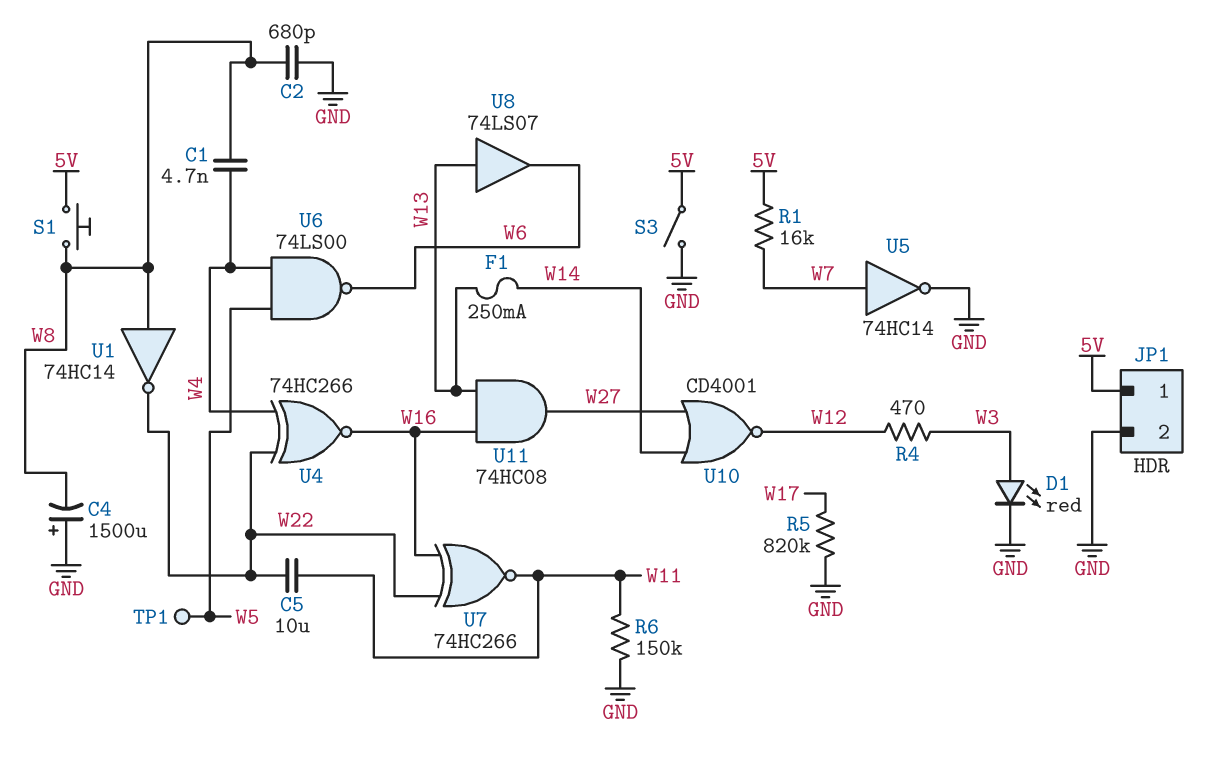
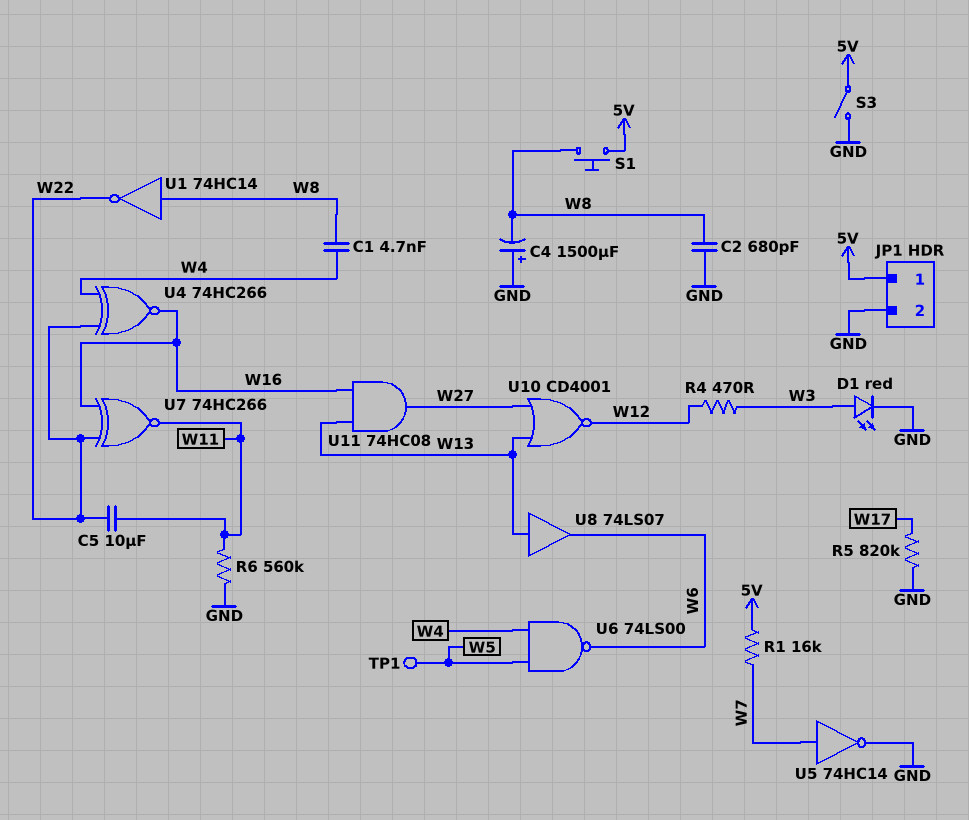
F1: 250mA (W13, W14) -> none
R6: 150k (GND, W11) -> 560k (GND, W11)
U10: NOR CD4001 (in W14, in W27, out W12) -> NOR CD4001 (in W13, in W27, out W12)

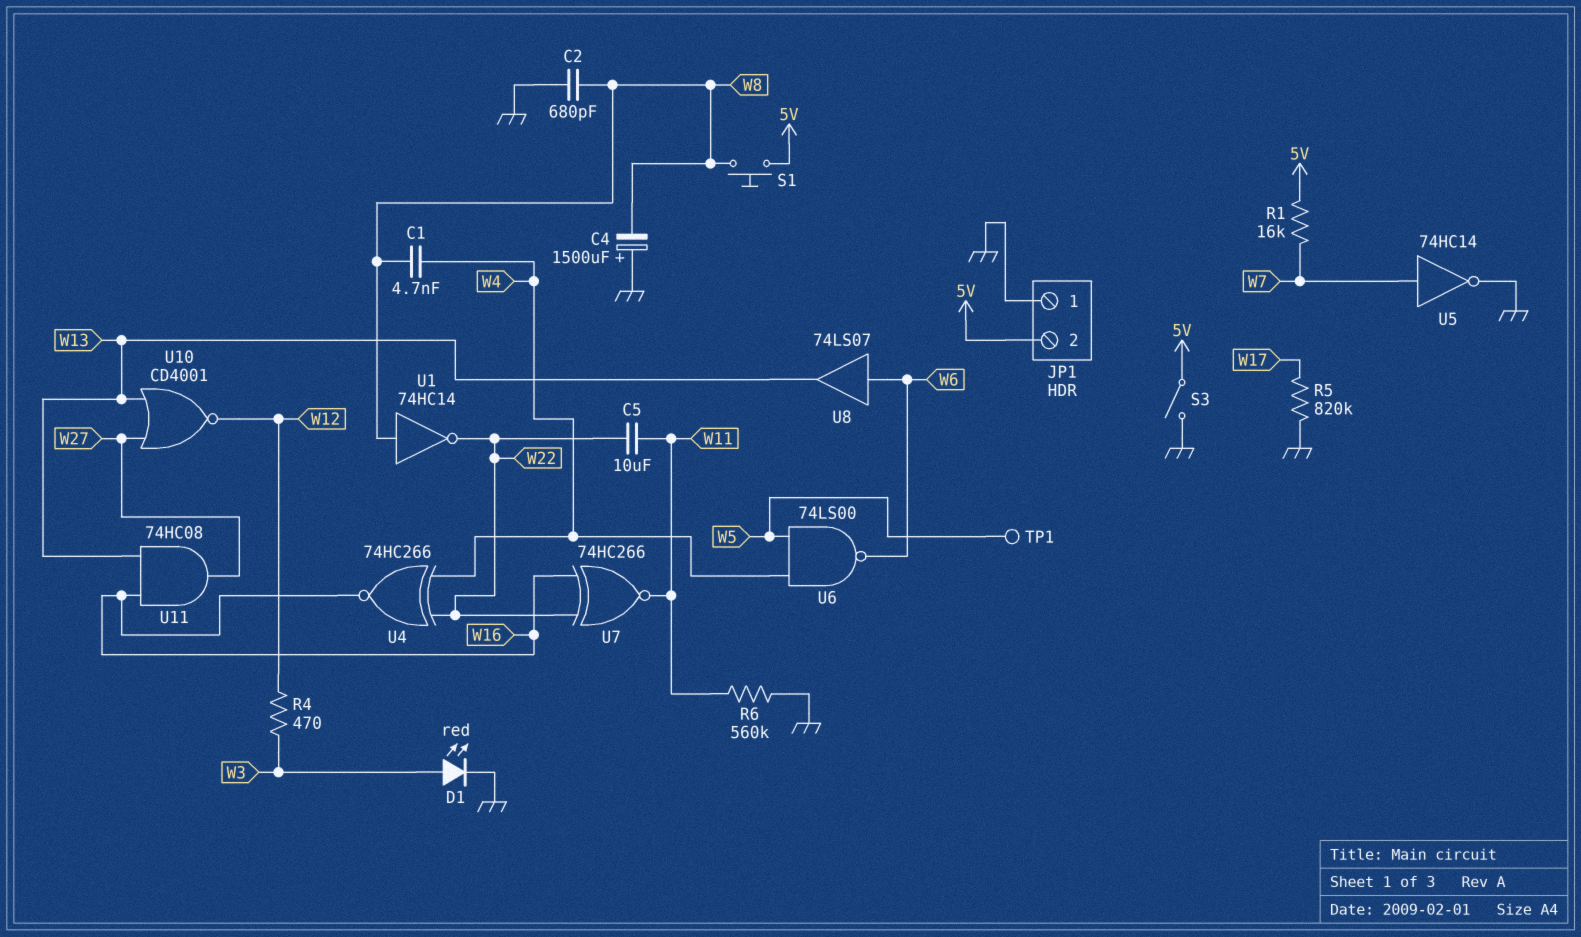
JP1 pin 1: 5V -> GND
JP1 pin 2: GND -> 5V
U8: buffer 74LS07 (in W13, out W6) -> buffer 74LS07 (in W6, out W13)

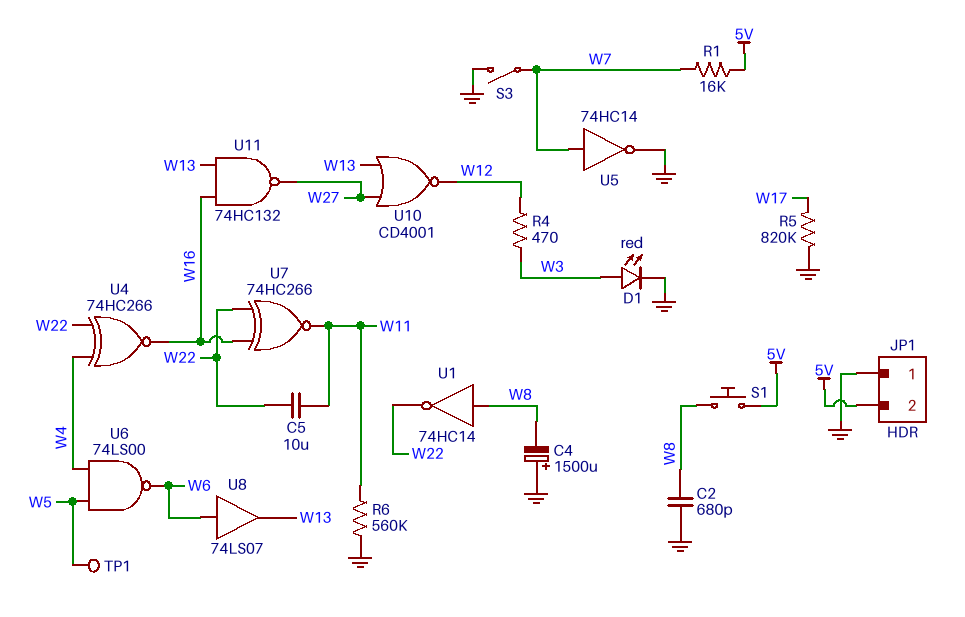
C1: 4.7nF (W4, W8) -> none
S3: switch (5V, GND) -> switch (GND, W7)
U11: AND 74HC08 (in W13, in W16, out W27) -> NAND 74HC132 (in W13, in W16, out W27)

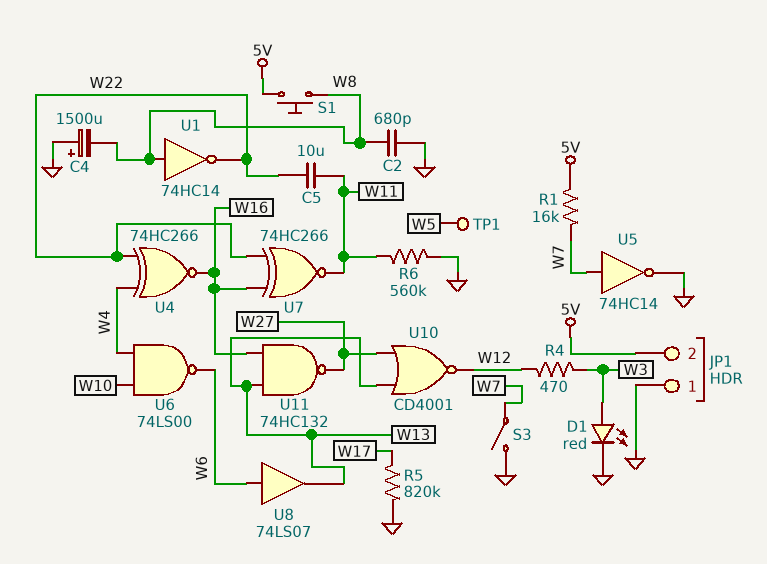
U6: NAND 74LS00 (in W4, in W5, out W6) -> NAND 74LS00 (in W4, in W10, out W6)

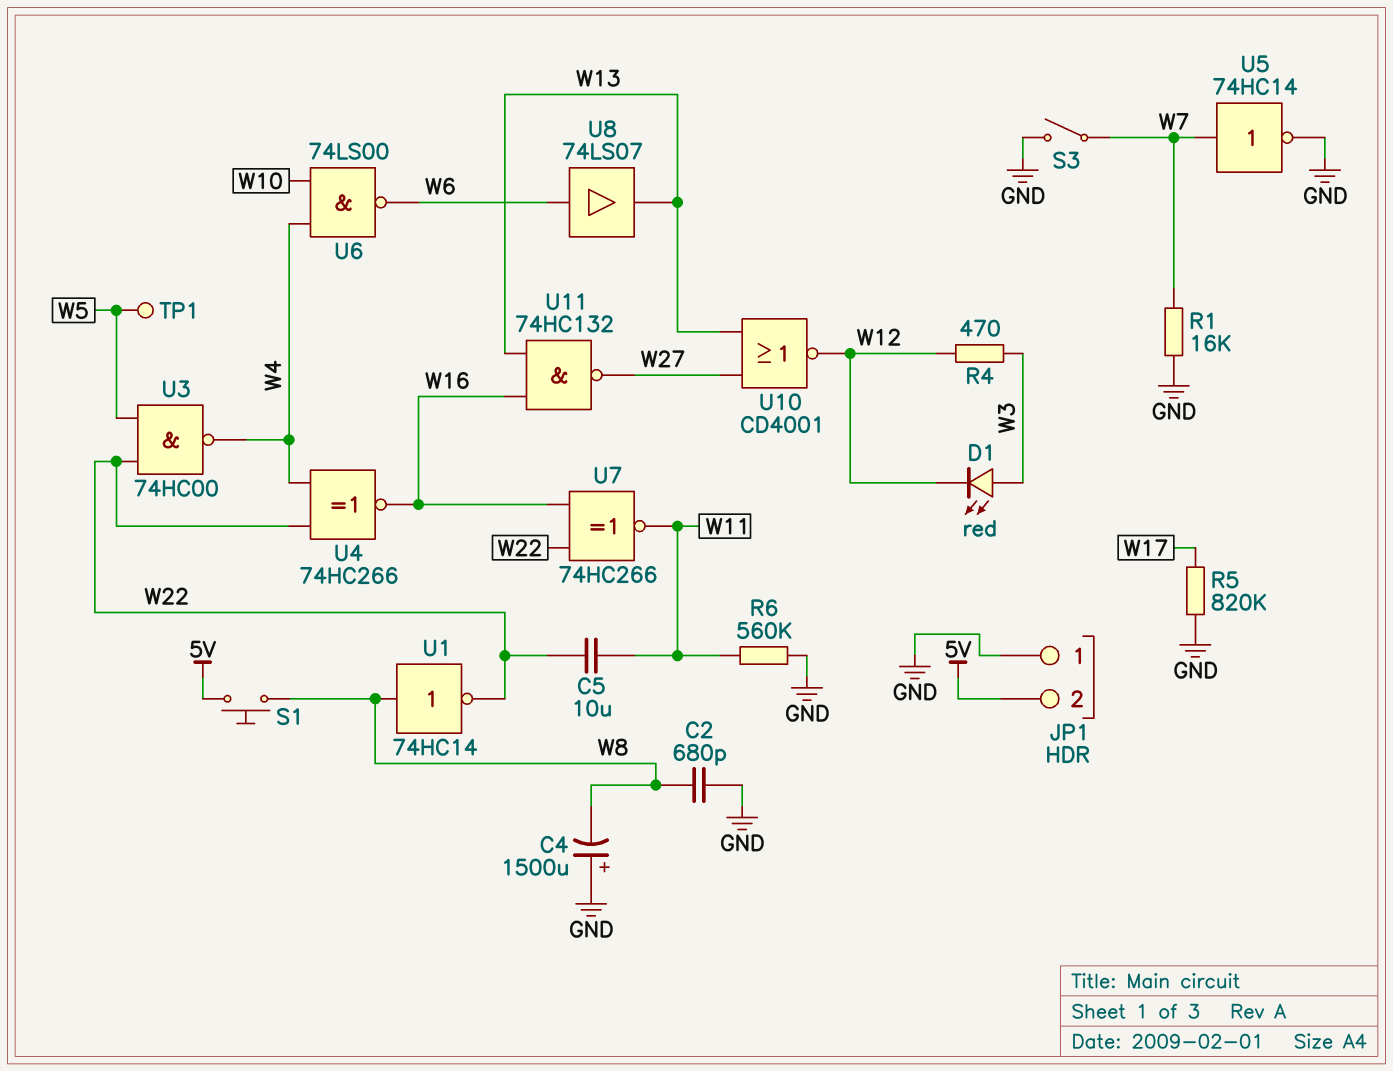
D1: LED red (A W3, K GND) -> LED red (A W3, K W12)
R1: 16k (5V, W7) -> 16k (GND, W7)
U3: none -> NAND 74HC00 (in W5, in W22, out W4)

